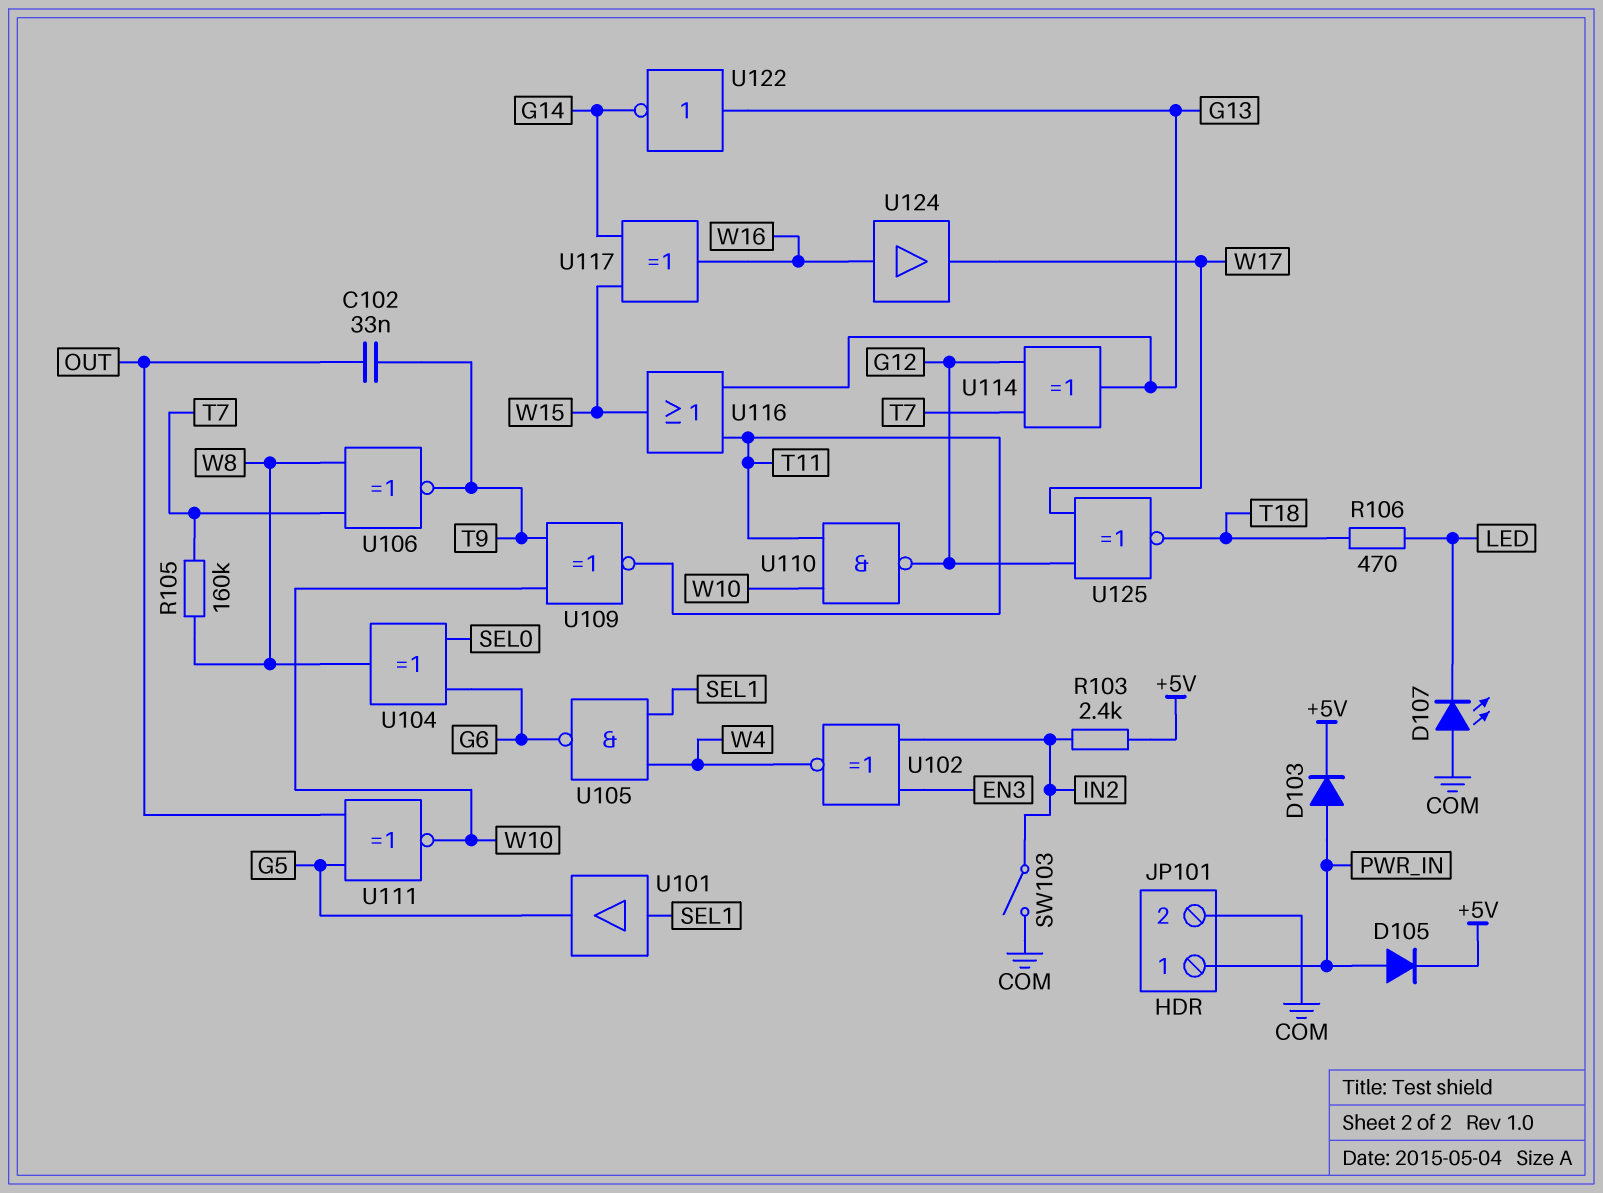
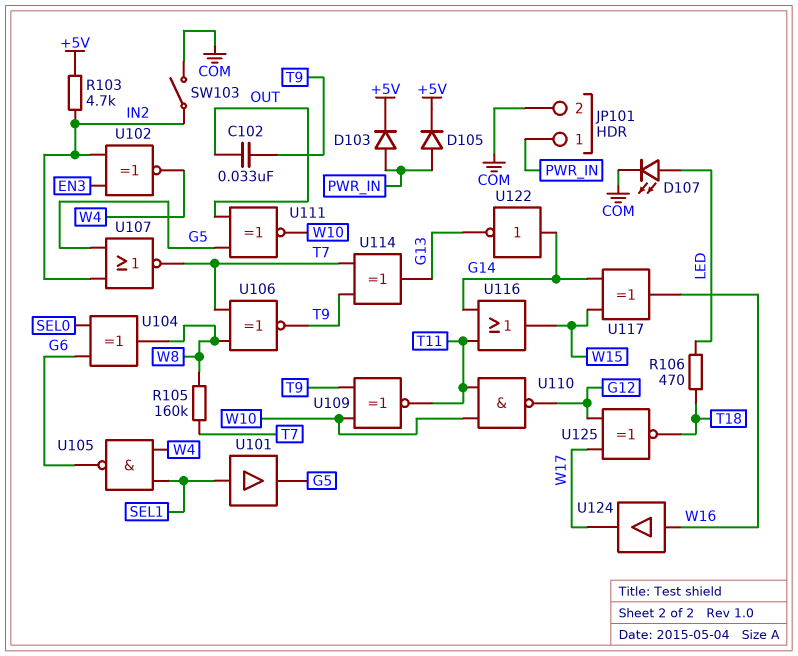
D107: LED (A COM, K LED) -> LED (A LED, K COM)
R103: 2.4k (+5V, IN2) -> 4.7k (+5V, IN2)
U107: none -> NOR (in G5, in IN2, out T7)
U114: XOR (in G12, in T7, out G13) -> XOR (in T7, in T9, out G13)
U116: OR (in G13, in T11, out W15) -> OR (in G14, in T11, out W15)
U122: NOT (in G13, out G14) -> NOT (in G14, out G13)

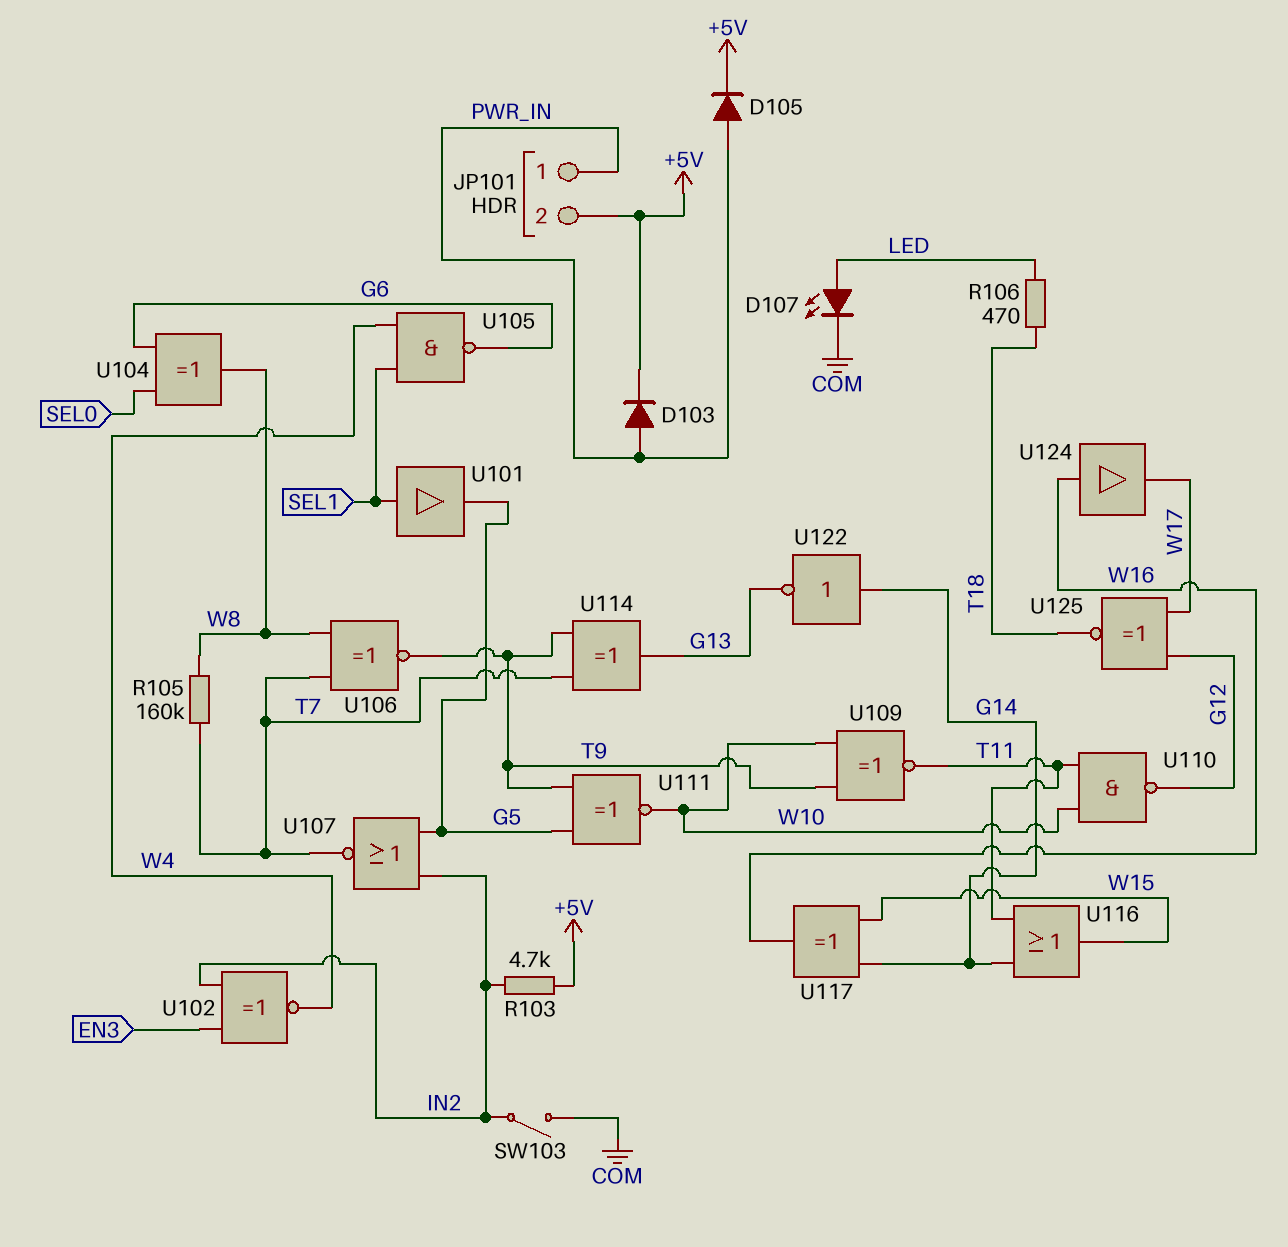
C102: 33nF (OUT, T9) -> none
JP101 pin 2: COM -> +5V
U111: XNOR (in G5, in OUT, out W10) -> XNOR (in G5, in T9, out W10)

